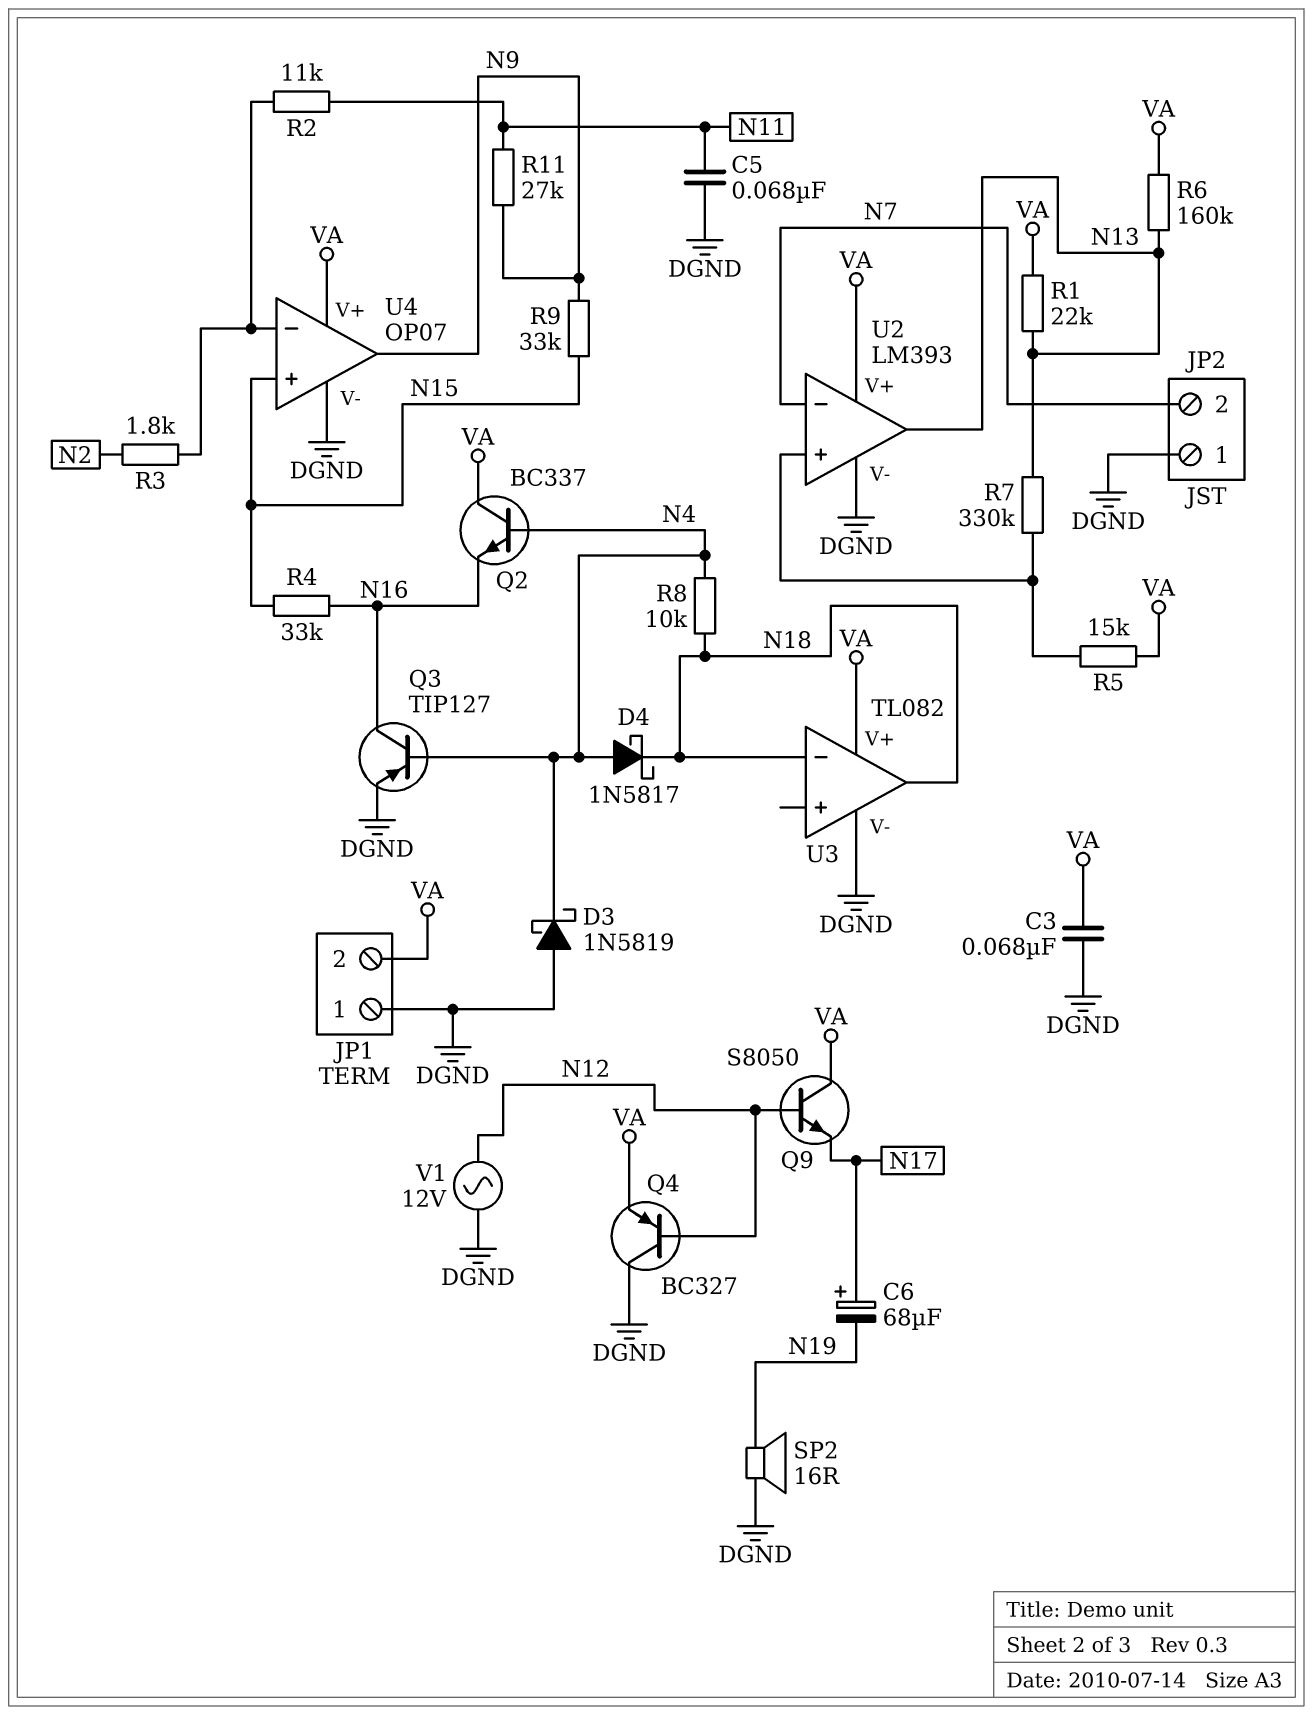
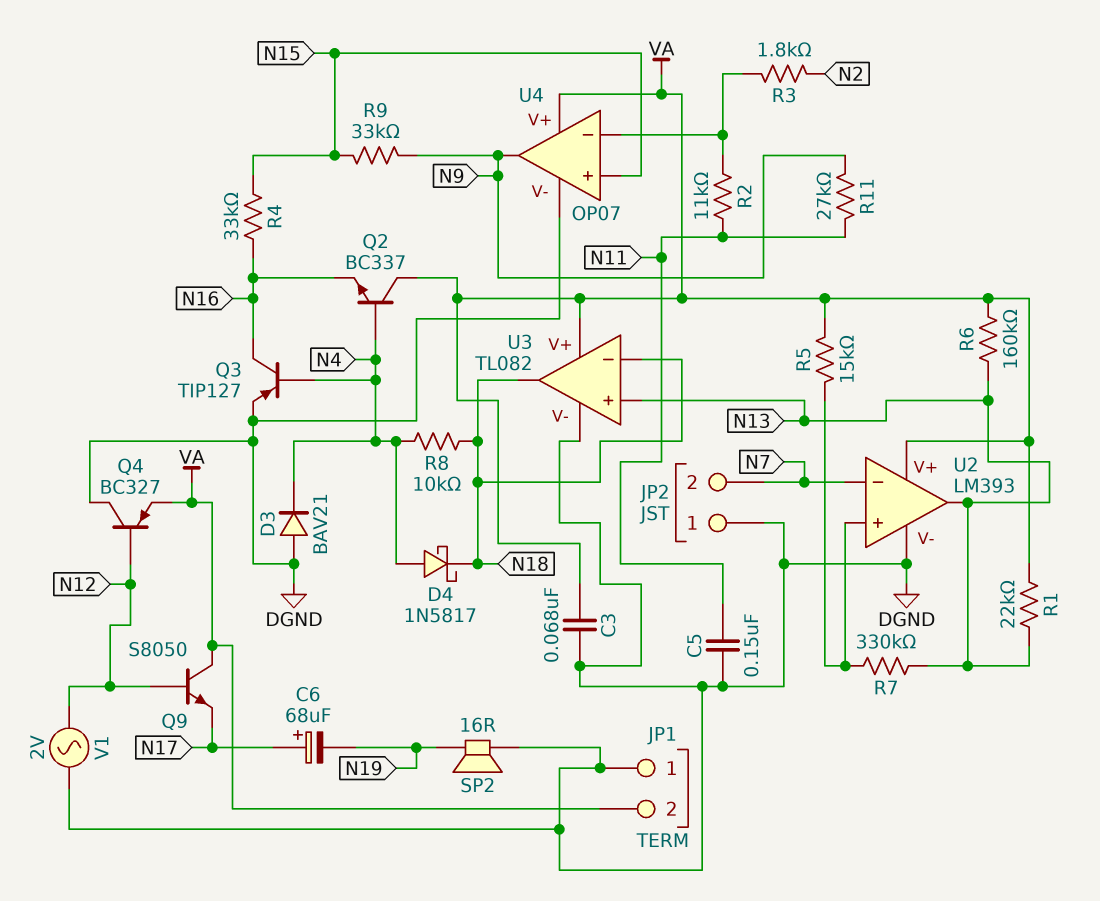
C5: 68nF (DGND, N11) -> 150nF (DGND, N11)
D3: schottky 1N5819 (A DGND, K N4) -> diode BAV21 (A DGND, K N4)
U3 pin in+: none -> N13
V1: AC 12V (DGND, N12) -> AC 2V (DGND, N12)

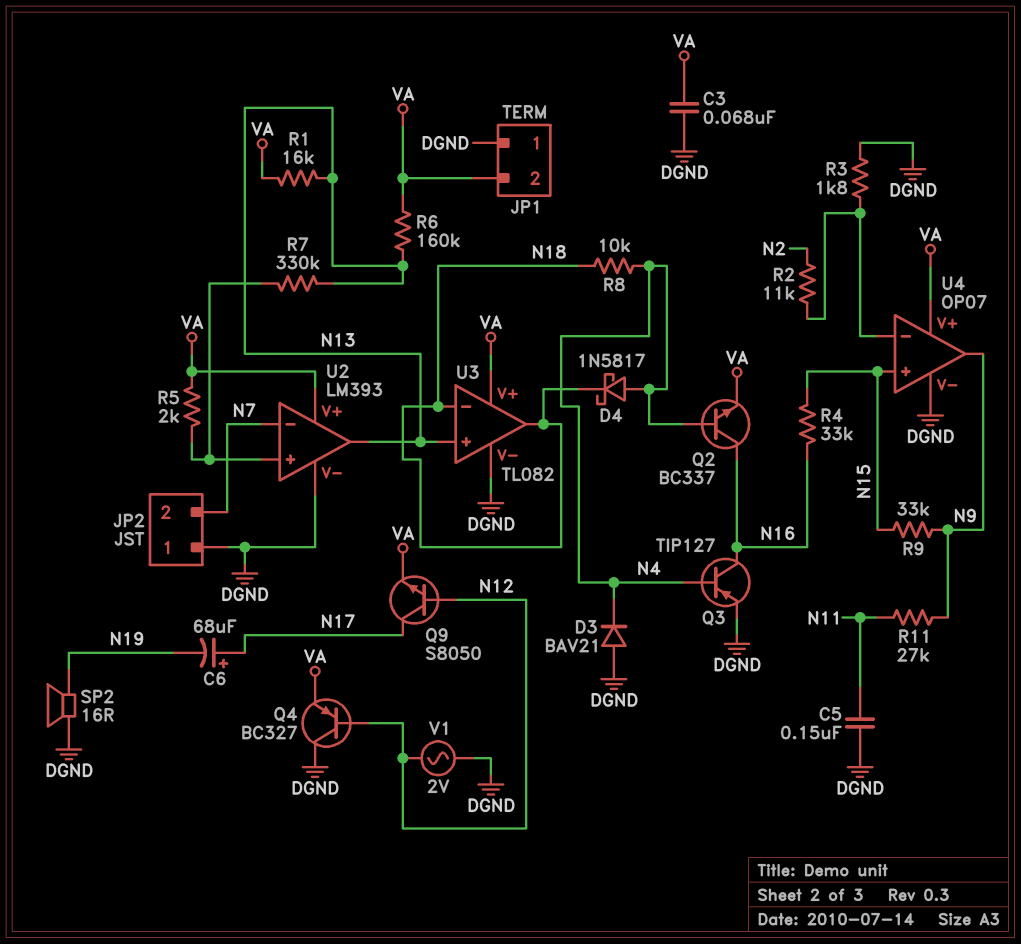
Q2: NPN BC337 (B N4, C VA, E N16) -> NPN BC337 (B N4, C N16, E VA)
Q9: NPN S8050 (B N12, C VA, E N17) -> NPN S8050 (B N12, C N17, E VA)
R1: 22k (N13, VA) -> 16k (N13, VA)
R2: 11k (N11, U4/in-) -> 11k (N2, U4/in-)
R3: 1.8k (N2, U4/in-) -> 1.8k (DGND, U4/in-)
R5: 15k (U2/in+, VA) -> 2k (U2/in+, VA)

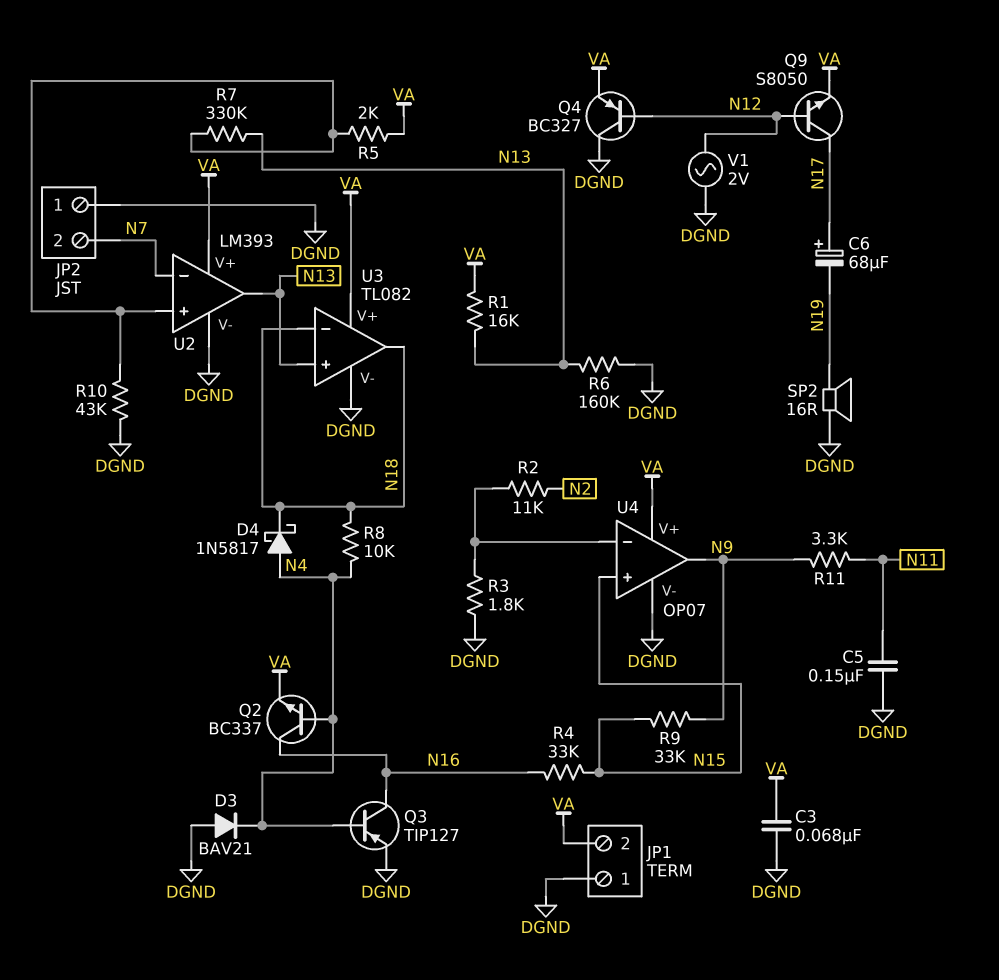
R6: 160k (N13, VA) -> 160k (DGND, N13)
R10: none -> 43k (DGND, U2/in+)
R11: 27k (N9, N11) -> 3.3k (N9, N11)

